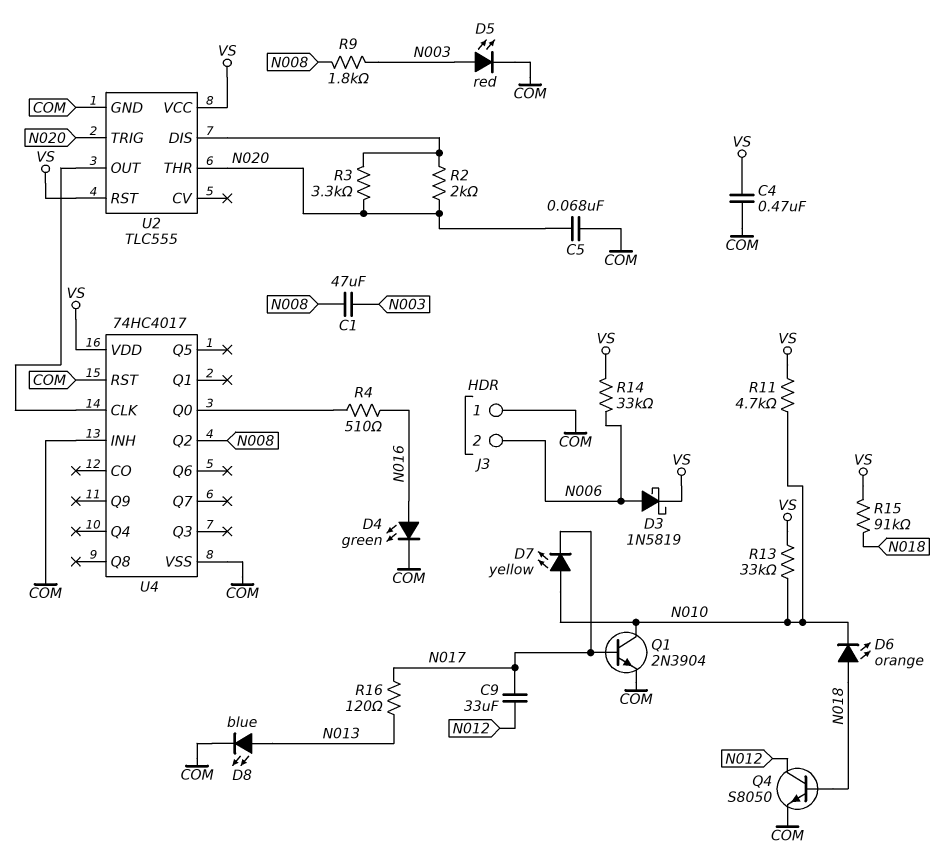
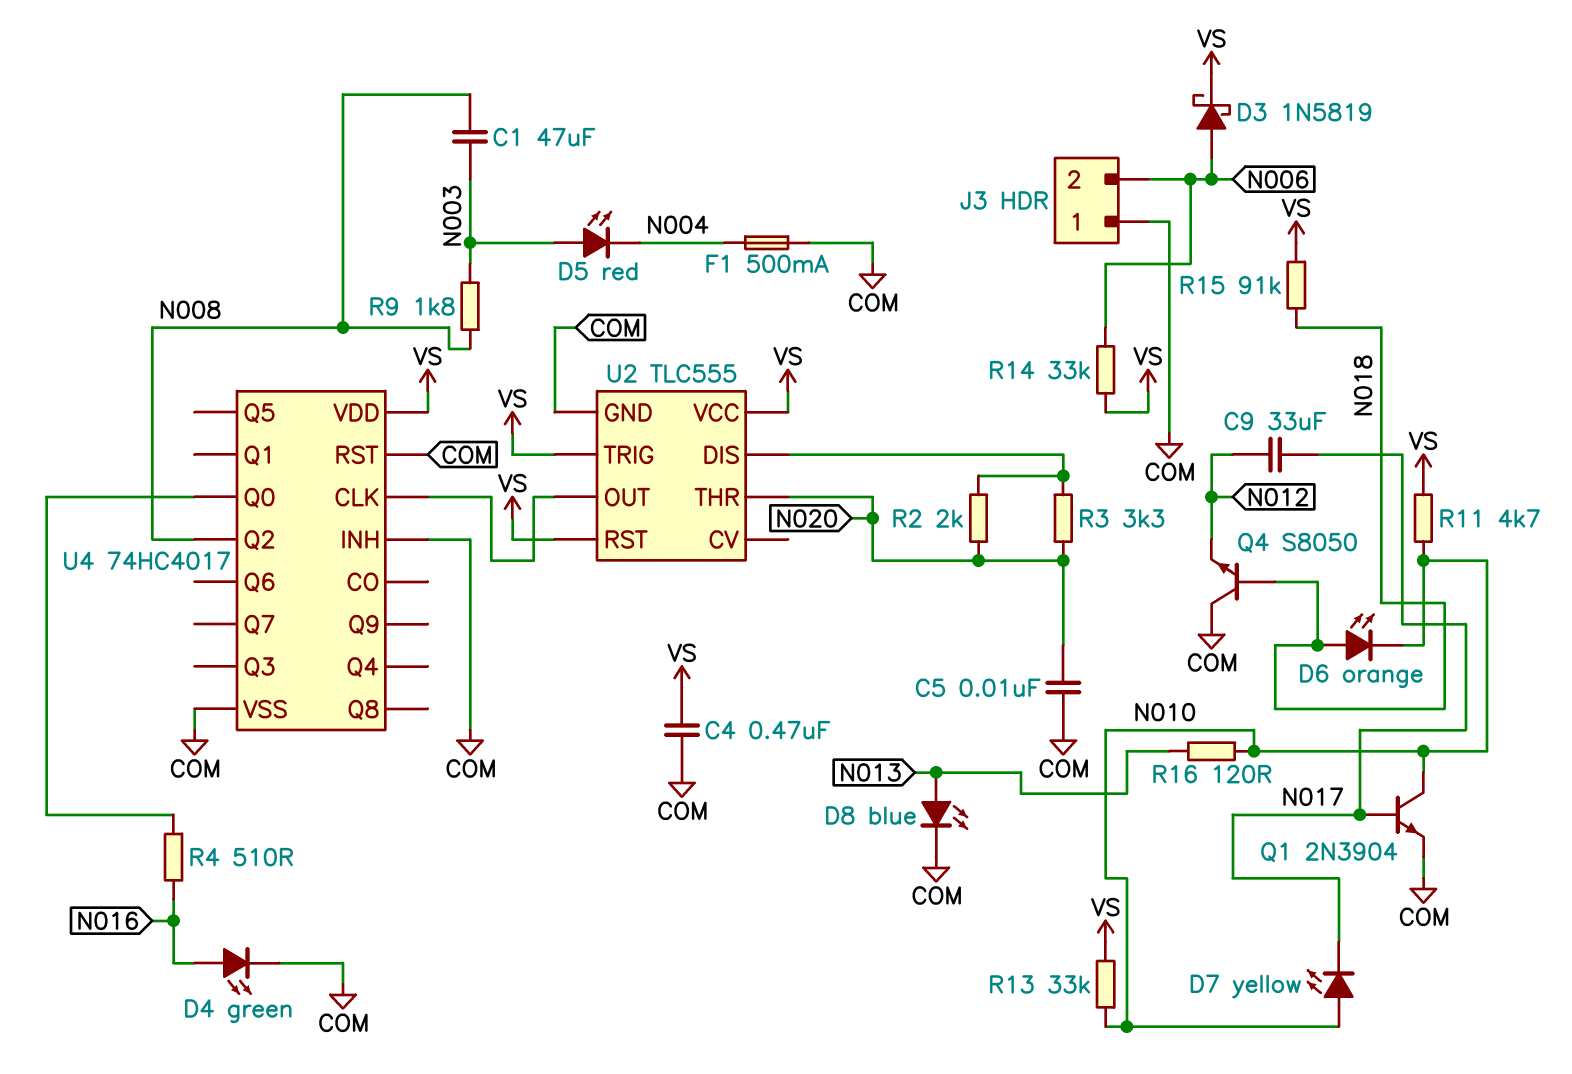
C5: 68nF (COM, N020) -> 10nF (COM, N020)
D5: LED red (A N003, K COM) -> LED red (A N003, K N004)
F1: none -> 500mA (COM, N004)
Q4: NPN S8050 (B N018, C N012, E COM) -> NPN S8050 (B N018, C COM, E N012)
R16: 120 (N013, N017) -> 120 (N010, N013)
U2 pin TRIG: N020 -> VS

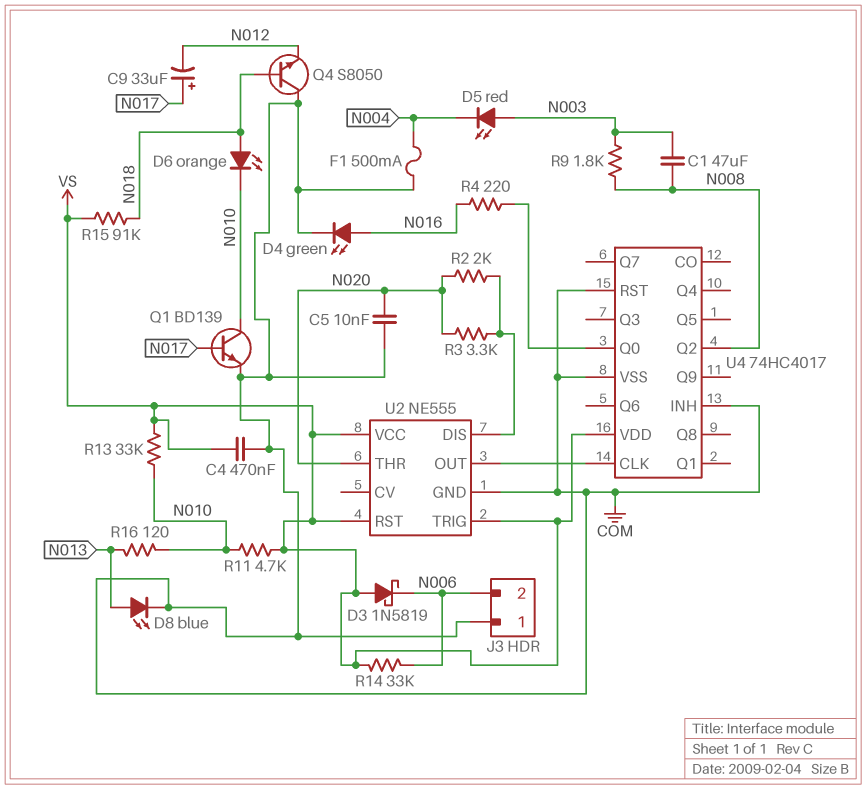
C9: 33uF (N012, N017) -> 33uF (plus N017, minus N012)
D3: schottky 1N5819 (A N006, K VS) -> schottky 1N5819 (A VS, K N006)
D7: LED yellow (A N010, K N017) -> none
Q1: NPN 2N3904 (B N017, C N010, E COM) -> NPN BD139 (B N017, C N010, E COM)
R4: 510 (N016, U4/Q0) -> 220 (N016, U4/Q0)
U2: TLC555 -> NE555

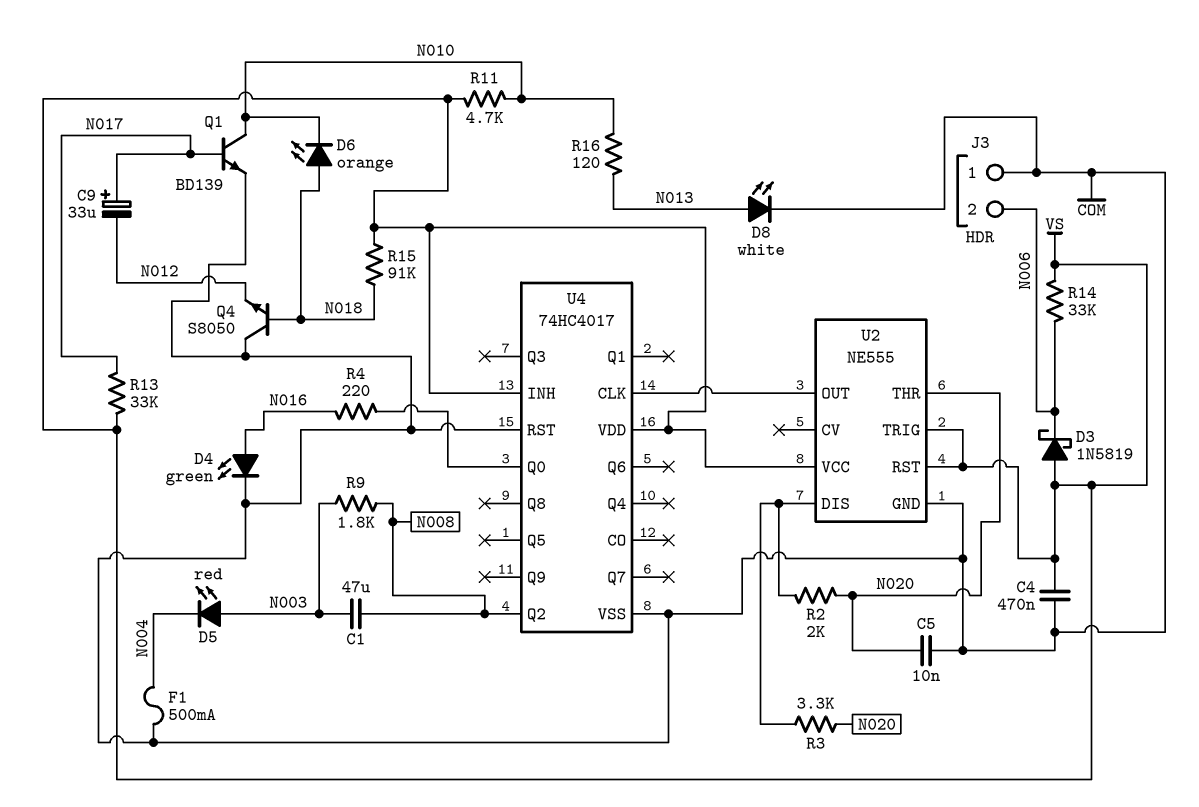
D8: LED blue (A N013, K COM) -> LED white (A N013, K COM)
R13: 33k (N010, VS) -> 33k (N017, VS)
U4 pin INH: COM -> VS

